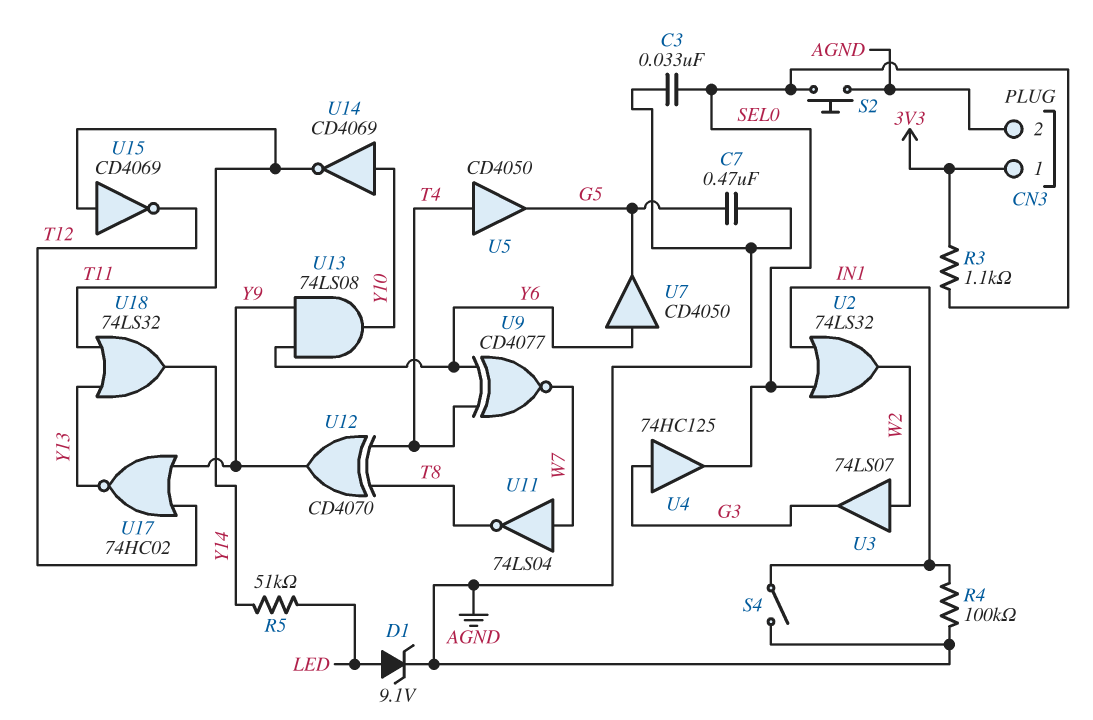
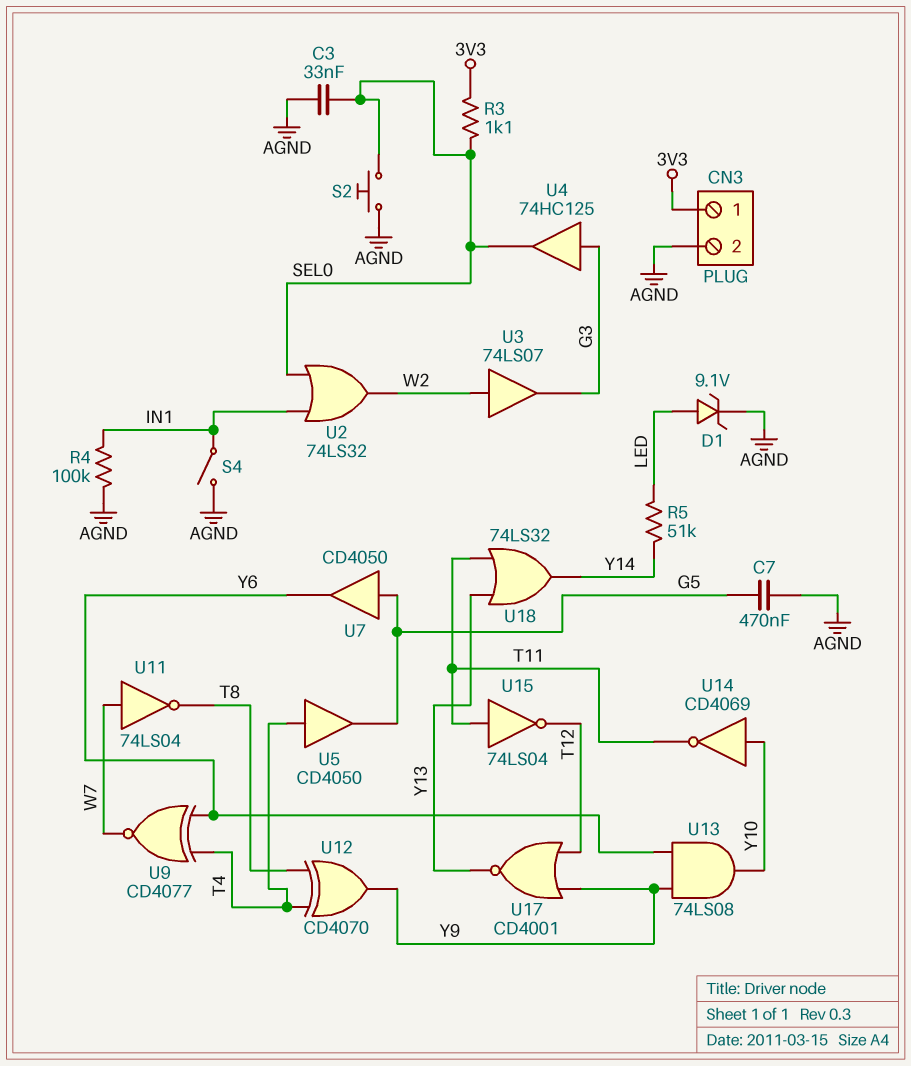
U7: buffer CD4050 (in Y6, out G5) -> buffer CD4050 (in G5, out Y6)
U15: NOT CD4069 (in T11, out T12) -> NOT 74LS04 (in T11, out T12)
U17: NOR 74HC02 (in T12, in Y9, out Y13) -> NOR CD4001 (in T12, in Y9, out Y13)

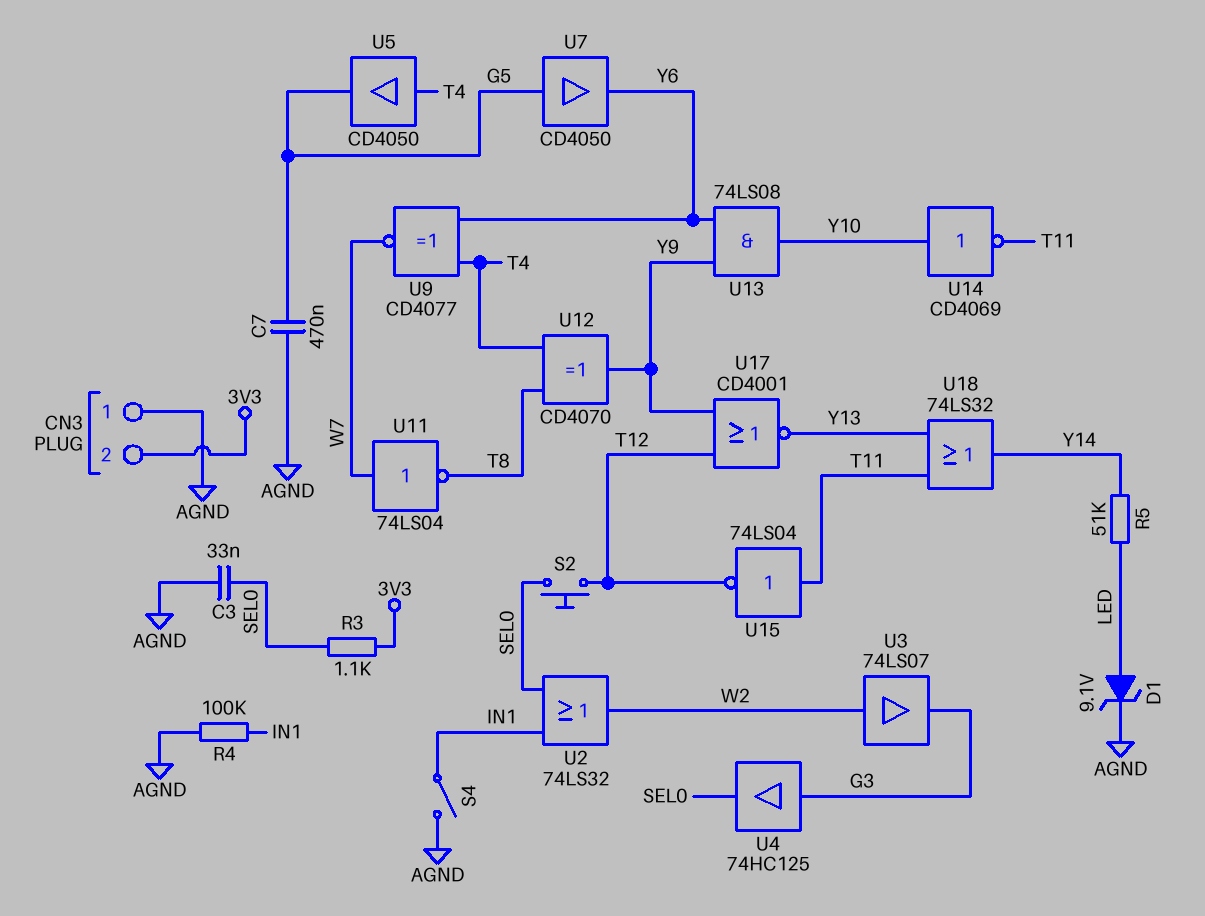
CN3 pin 1: 3V3 -> AGND
CN3 pin 2: AGND -> 3V3
S2: button (AGND, SEL0) -> button (SEL0, T12)

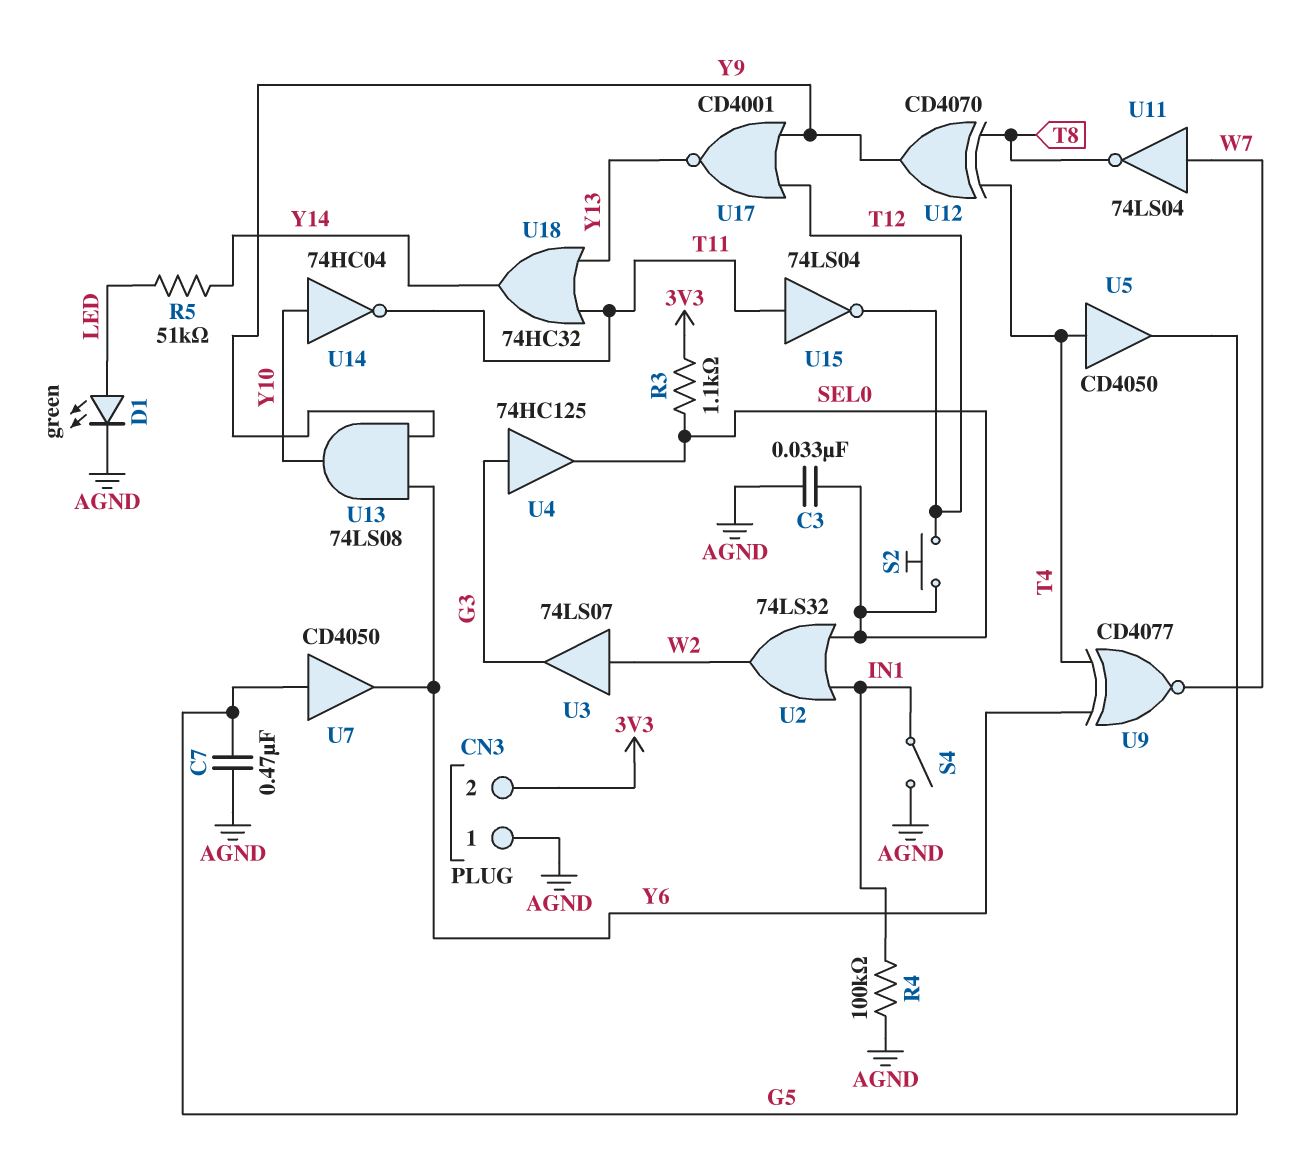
D1: zener 9.1V (A LED, K AGND) -> LED green (A LED, K AGND)
U14: NOT CD4069 (in Y10, out T11) -> NOT 74HC04 (in Y10, out T11)
U18: OR 74LS32 (in T11, in Y13, out Y14) -> OR 74HC32 (in T11, in Y13, out Y14)

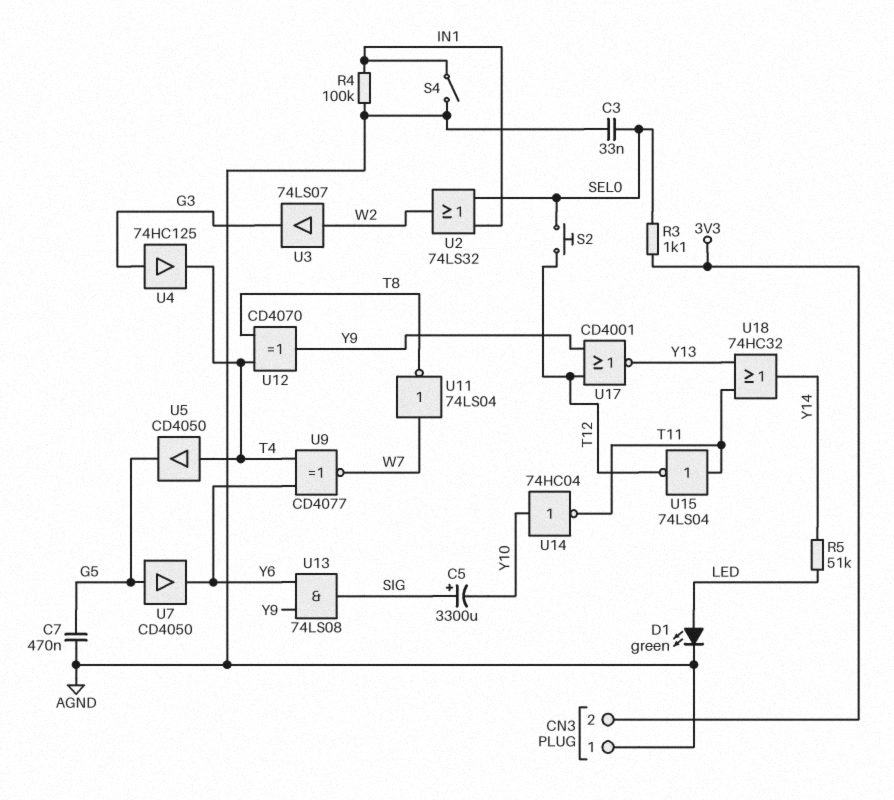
C5: none -> 3300uF (plus SIG, minus Y10)
U4: buffer 74HC125 (in G3, out SEL0) -> buffer 74HC125 (in G3, out T4)
U13: AND 74LS08 (in Y6, in Y9, out Y10) -> AND 74LS08 (in Y6, in Y9, out SIG)

